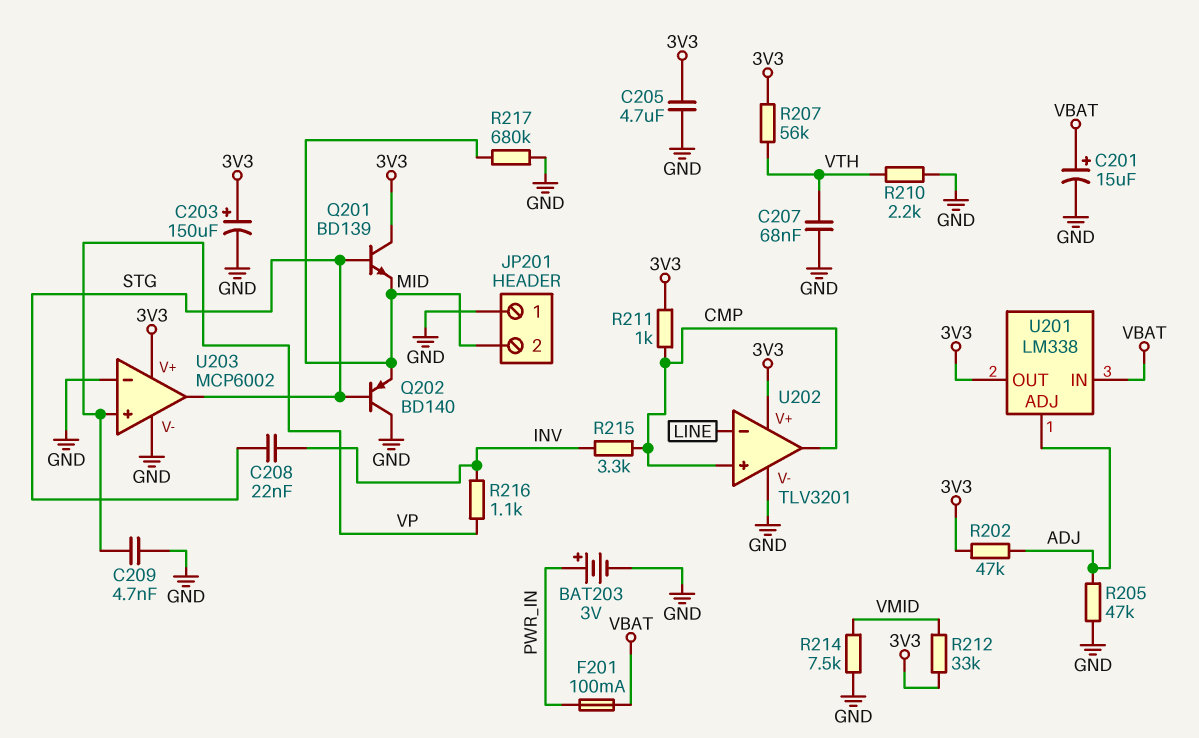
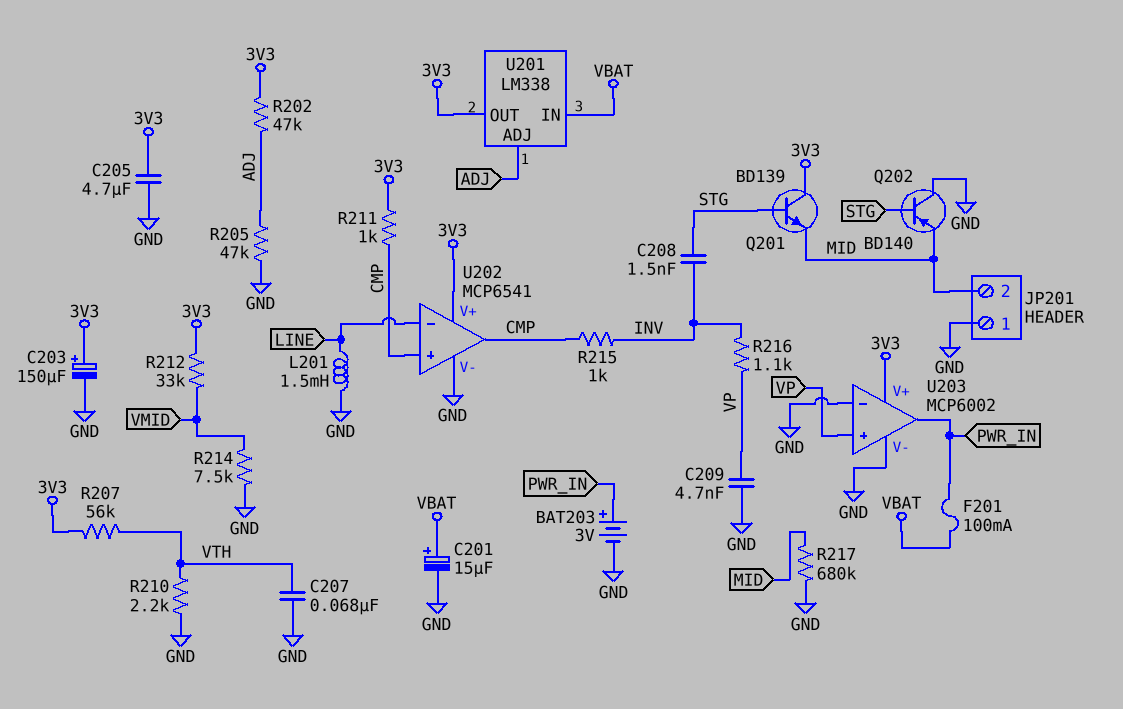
C208: 22nF (INV, STG) -> 1.5nF (INV, STG)
L201: none -> 1.5mH (GND, LINE)
R215: 3.3k (CMP, INV) -> 1k (CMP, INV)
U202: TLV3201 -> MCP6541
U203 pin out: STG -> PWR_IN

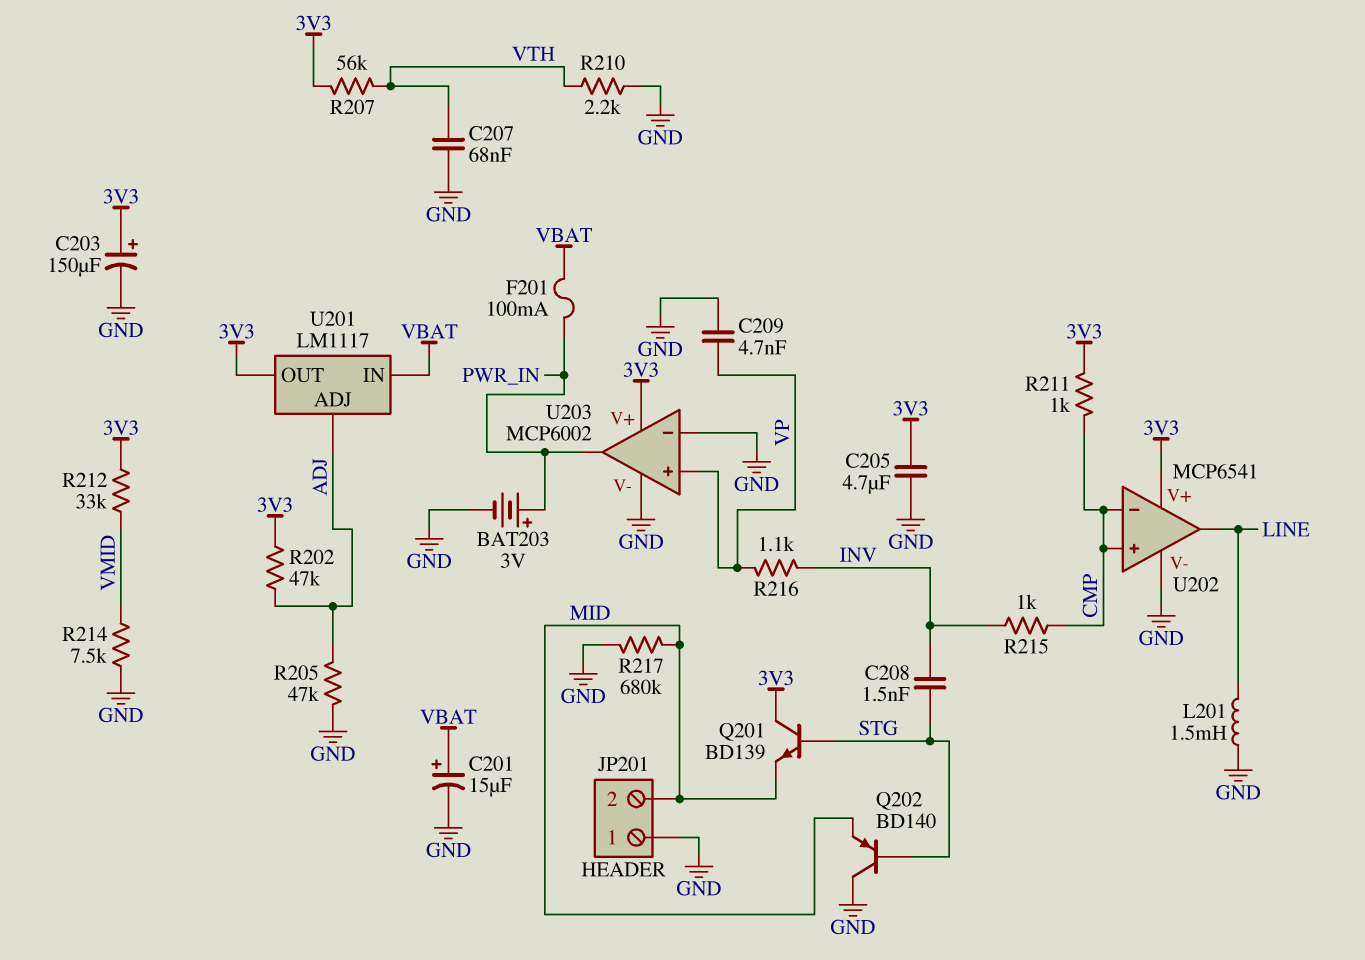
U201: LM338 -> LM1117
U202 pin in-: LINE -> CMP
U202 pin out: CMP -> LINE

